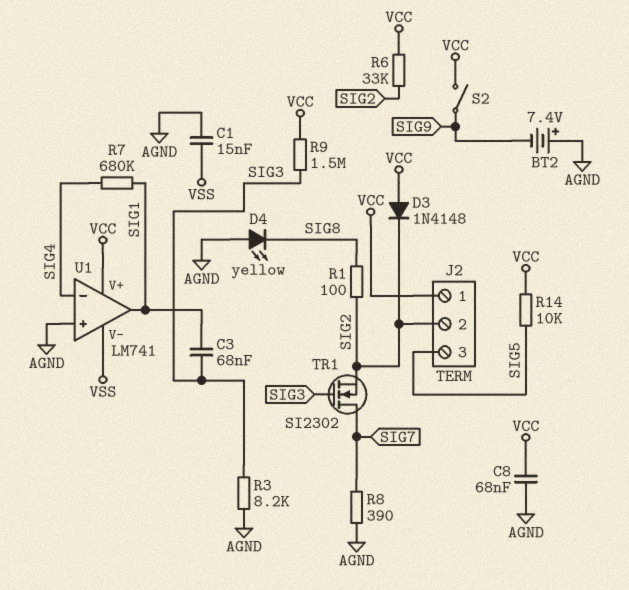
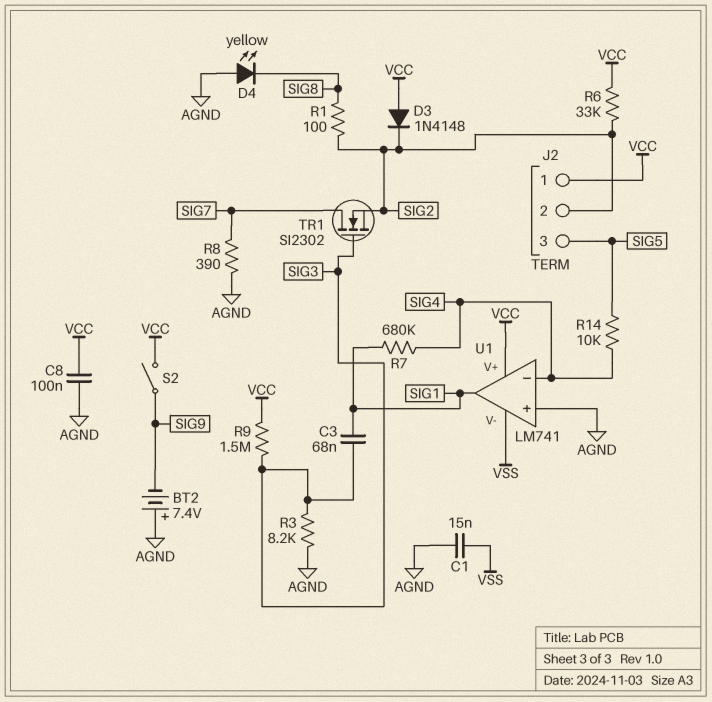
C8: 68nF (AGND, VCC) -> 100nF (AGND, VCC)
R14: 10k (SIG5, VCC) -> 10k (SIG4, SIG5)

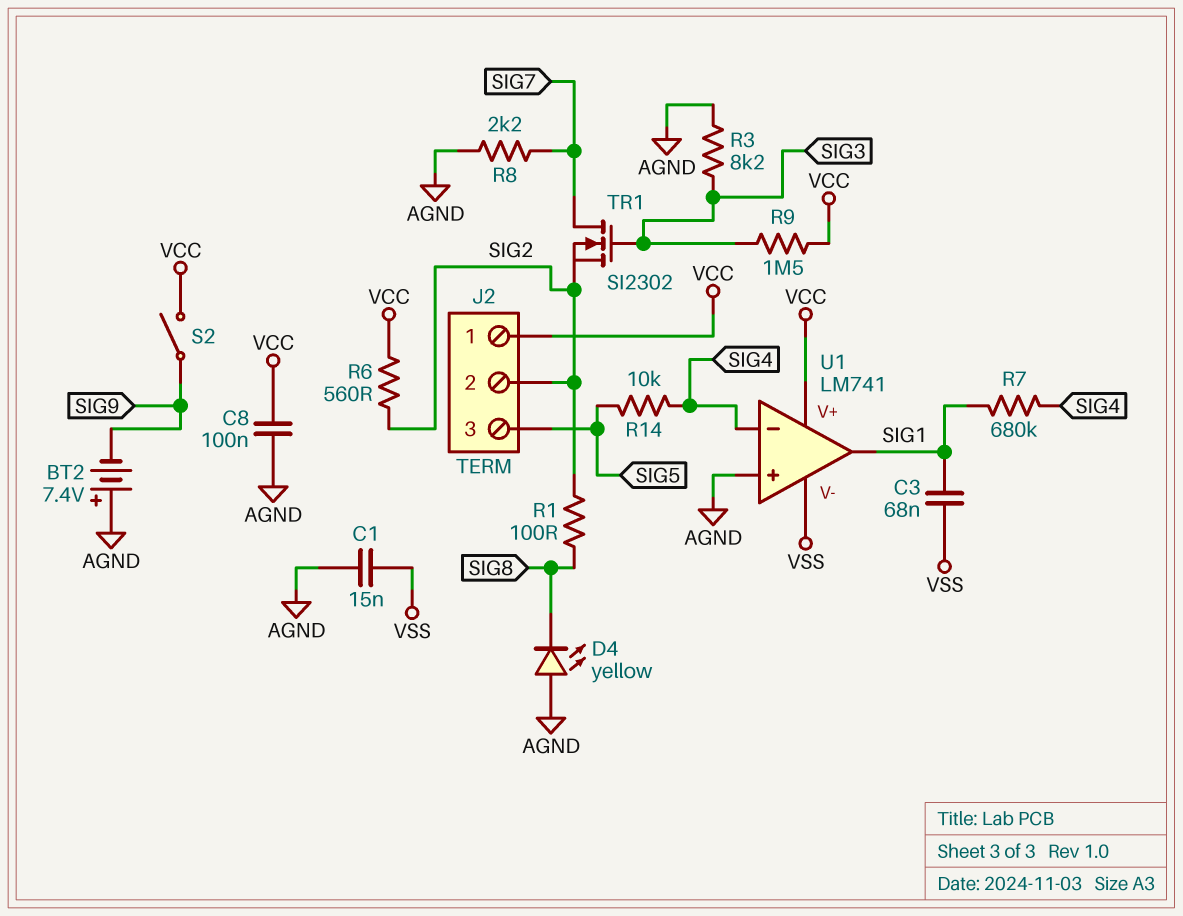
C3: 68nF (SIG1, SIG3) -> 68nF (SIG1, VSS)
D3: diode 1N4148 (A VCC, K SIG2) -> none
R6: 33k (SIG2, VCC) -> 560 (SIG2, VCC)
R8: 390 (AGND, SIG7) -> 2.2k (AGND, SIG7)

